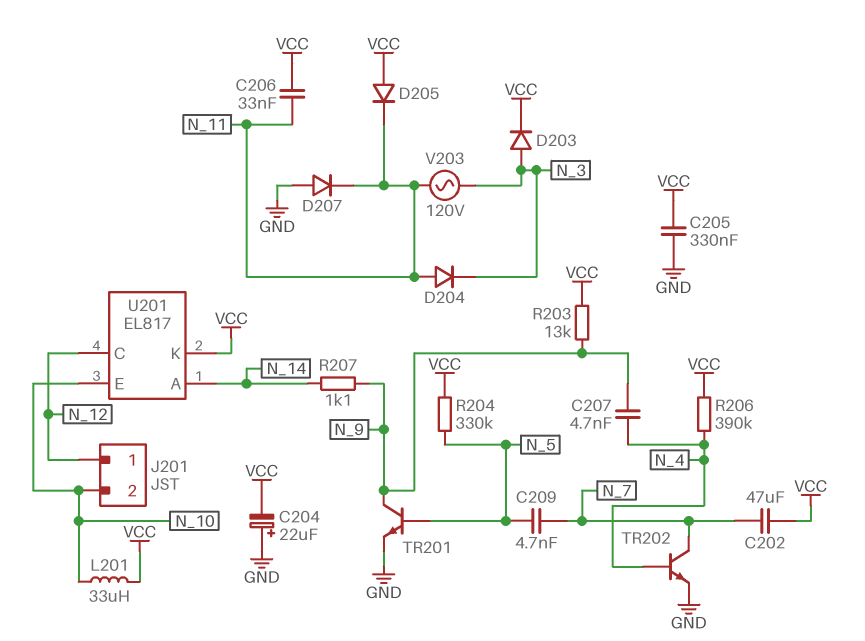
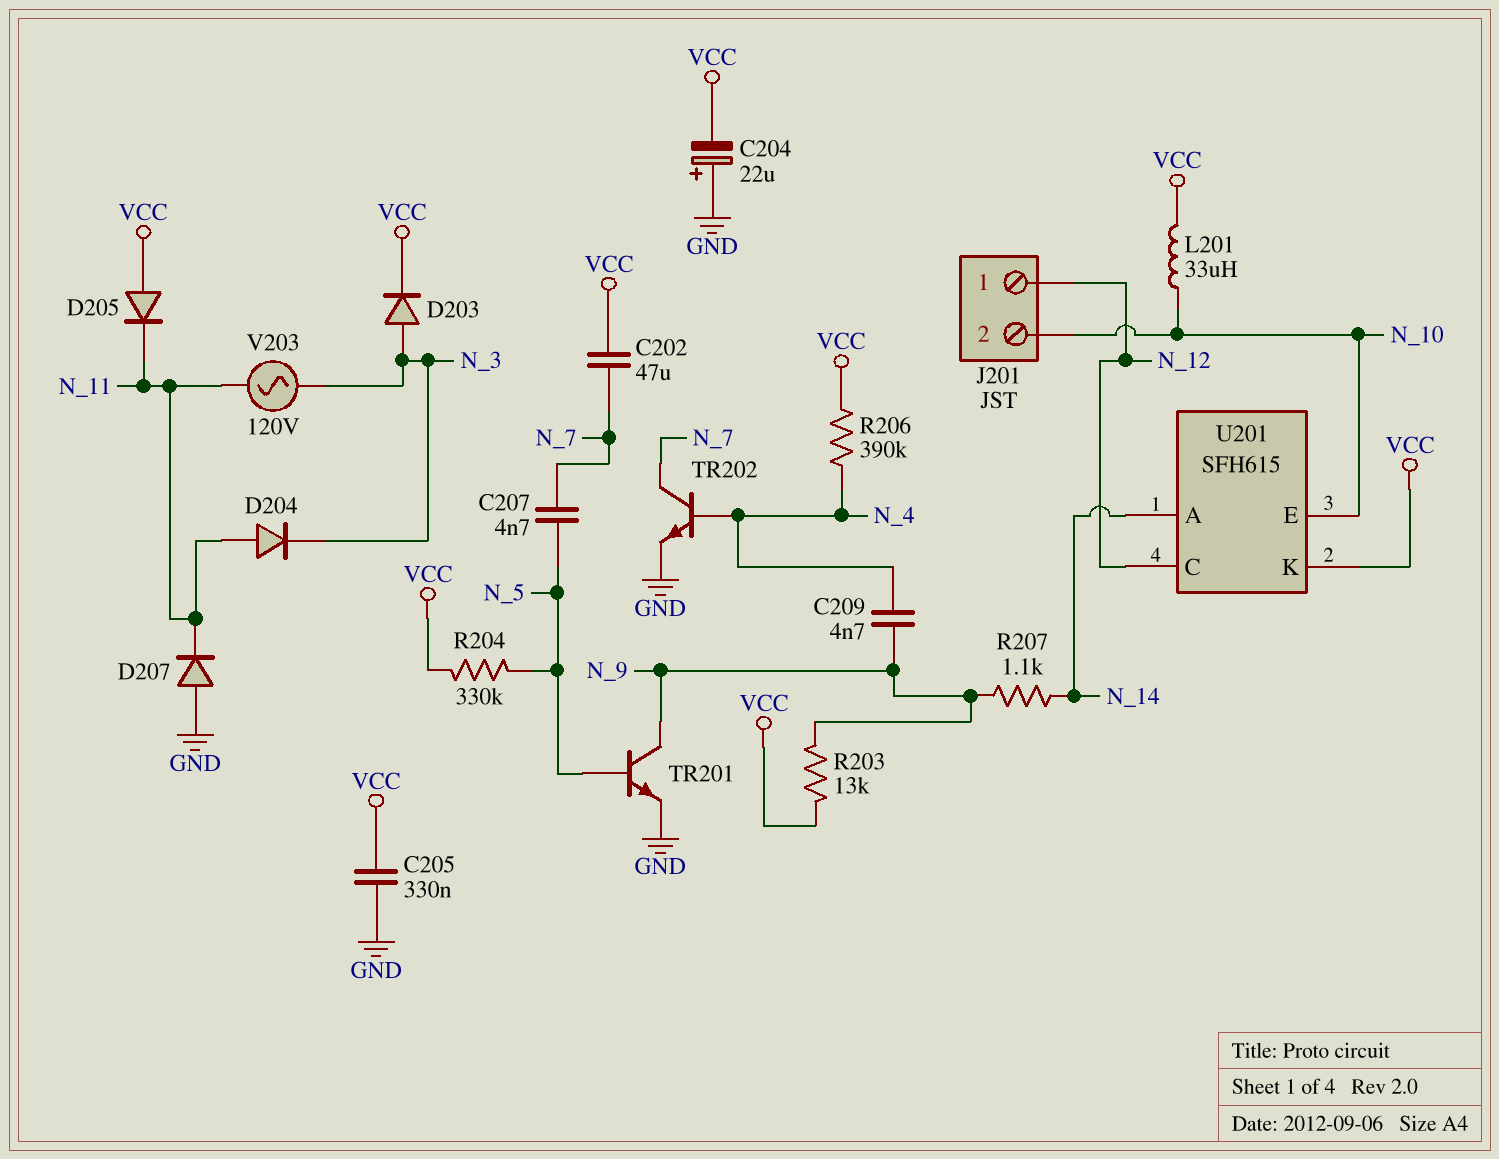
C206: 33nF (N_11, VCC) -> none
C207: 4.7nF (N_4, N_9) -> 4.7nF (N_5, N_7)
C209: 4.7nF (N_5, N_7) -> 4.7nF (N_4, N_9)
U201: EL817 -> SFH615

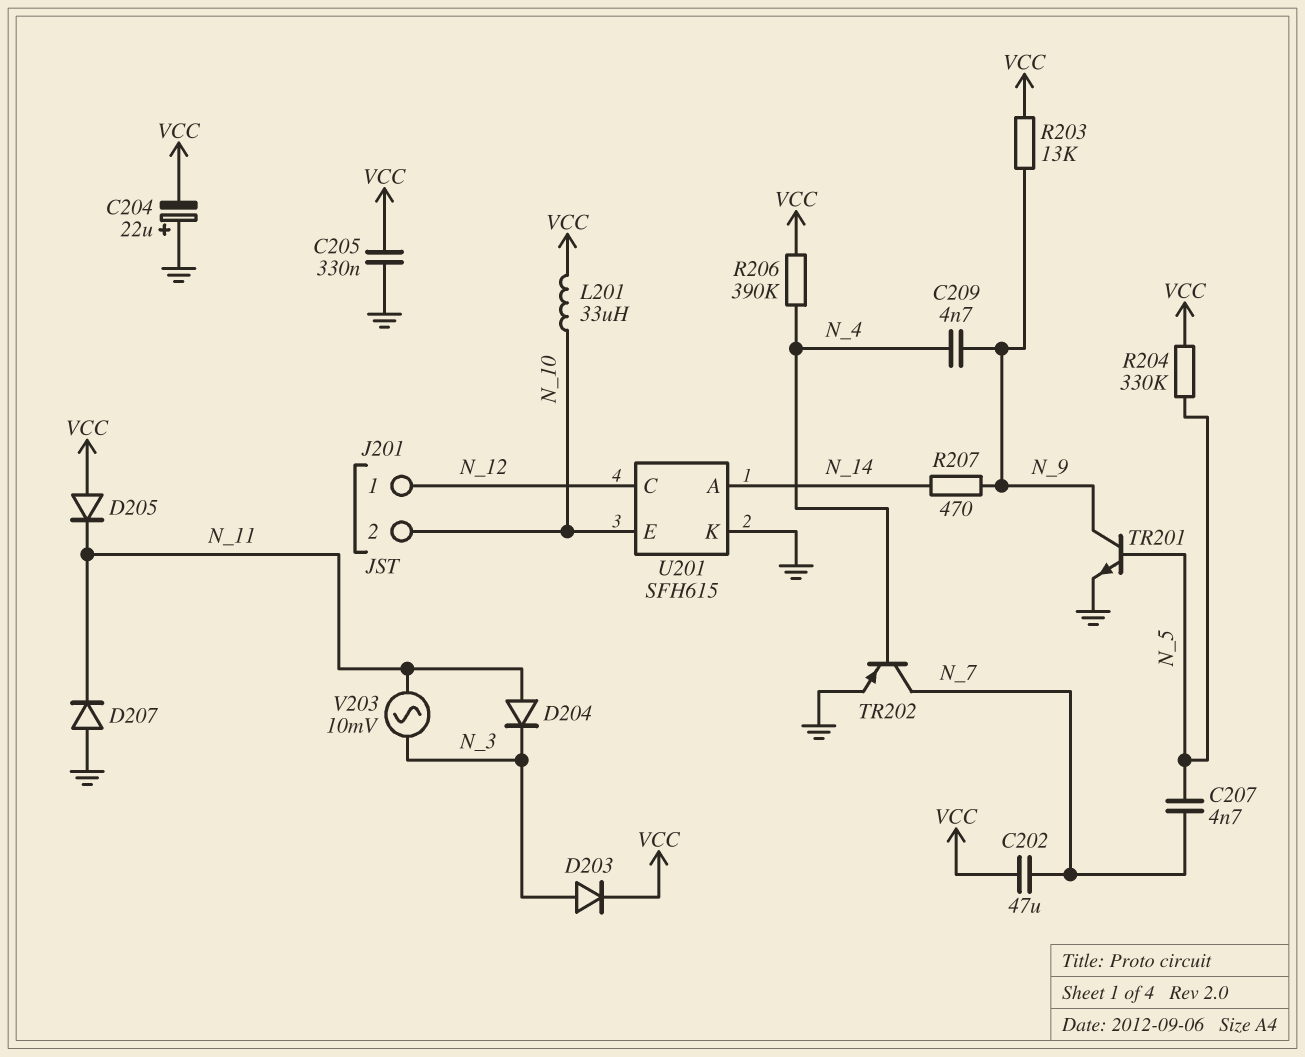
R207: 1.1k (N_9, N_14) -> 470 (N_9, N_14)
TR202: NPN (B N_4, C N_7, E GND) -> PNP (B N_4, C N_7, E GND)
U201 pin K: VCC -> GND
V203: AC 120V (N_3, N_11) -> AC 10mV (N_3, N_11)

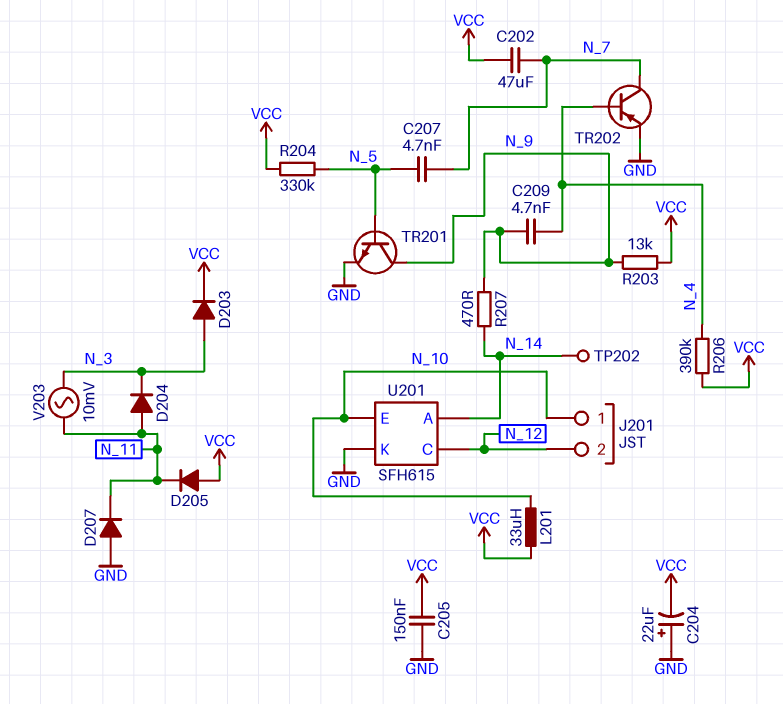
C205: 330nF (GND, VCC) -> 150nF (GND, VCC)
J201 pin 1: N_12 -> N_10
J201 pin 2: N_10 -> N_12
TP202: none -> test point (N_14)

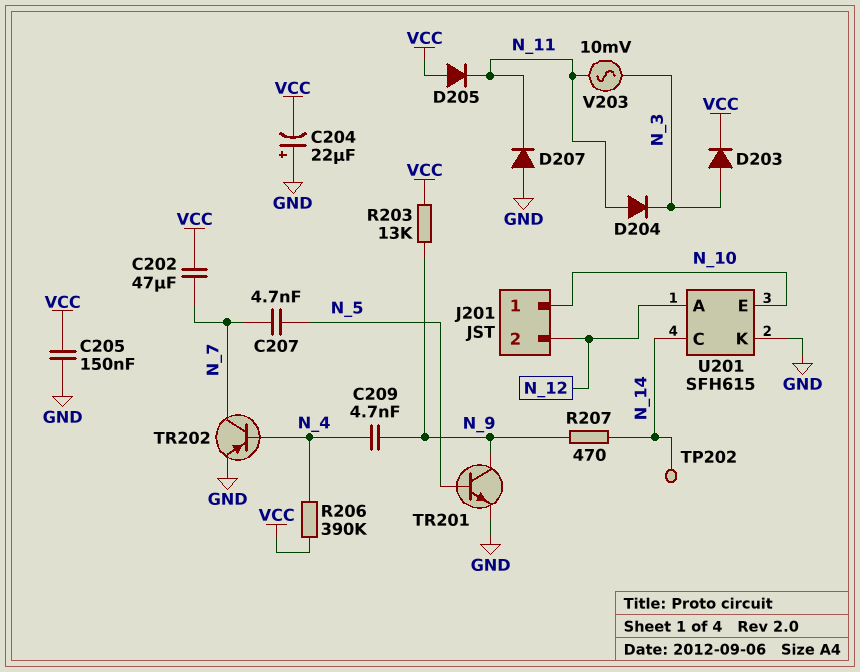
L201: 33uH (N_10, VCC) -> none
R204: 330k (N_5, VCC) -> none
U201 pin A: N_14 -> N_12
U201 pin C: N_12 -> N_14

